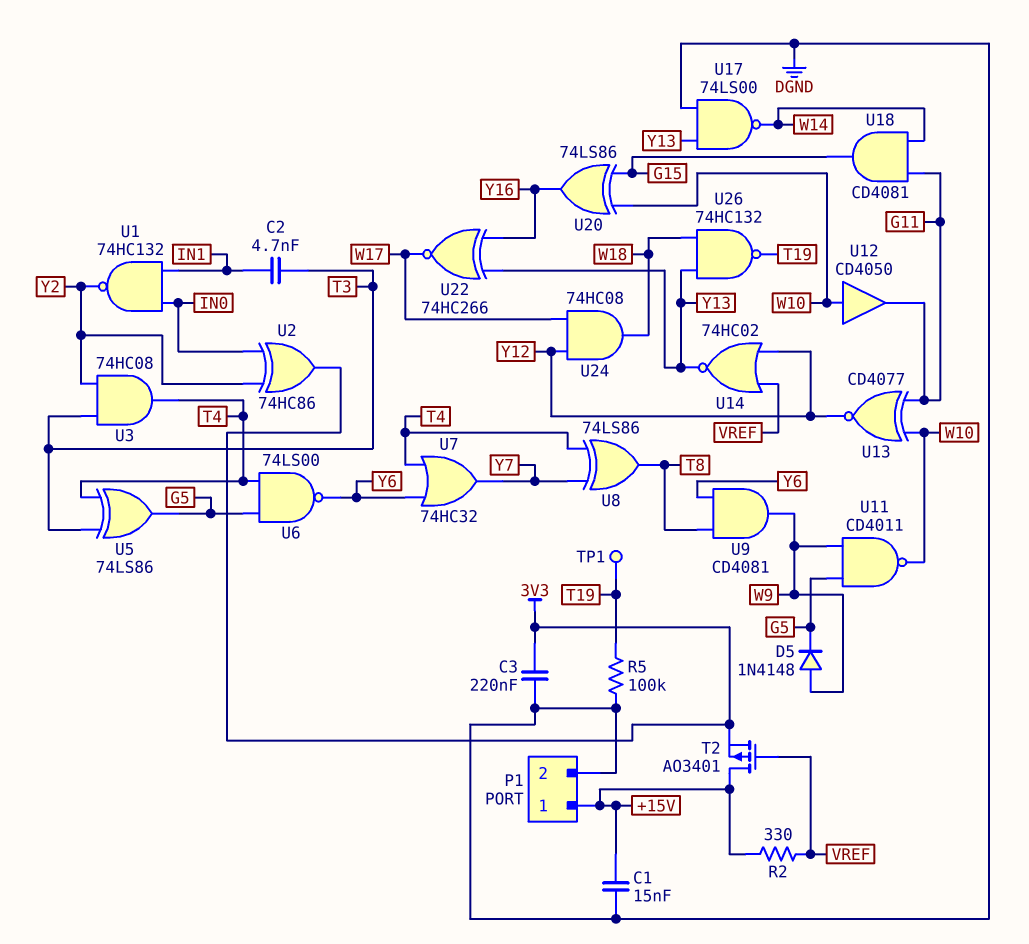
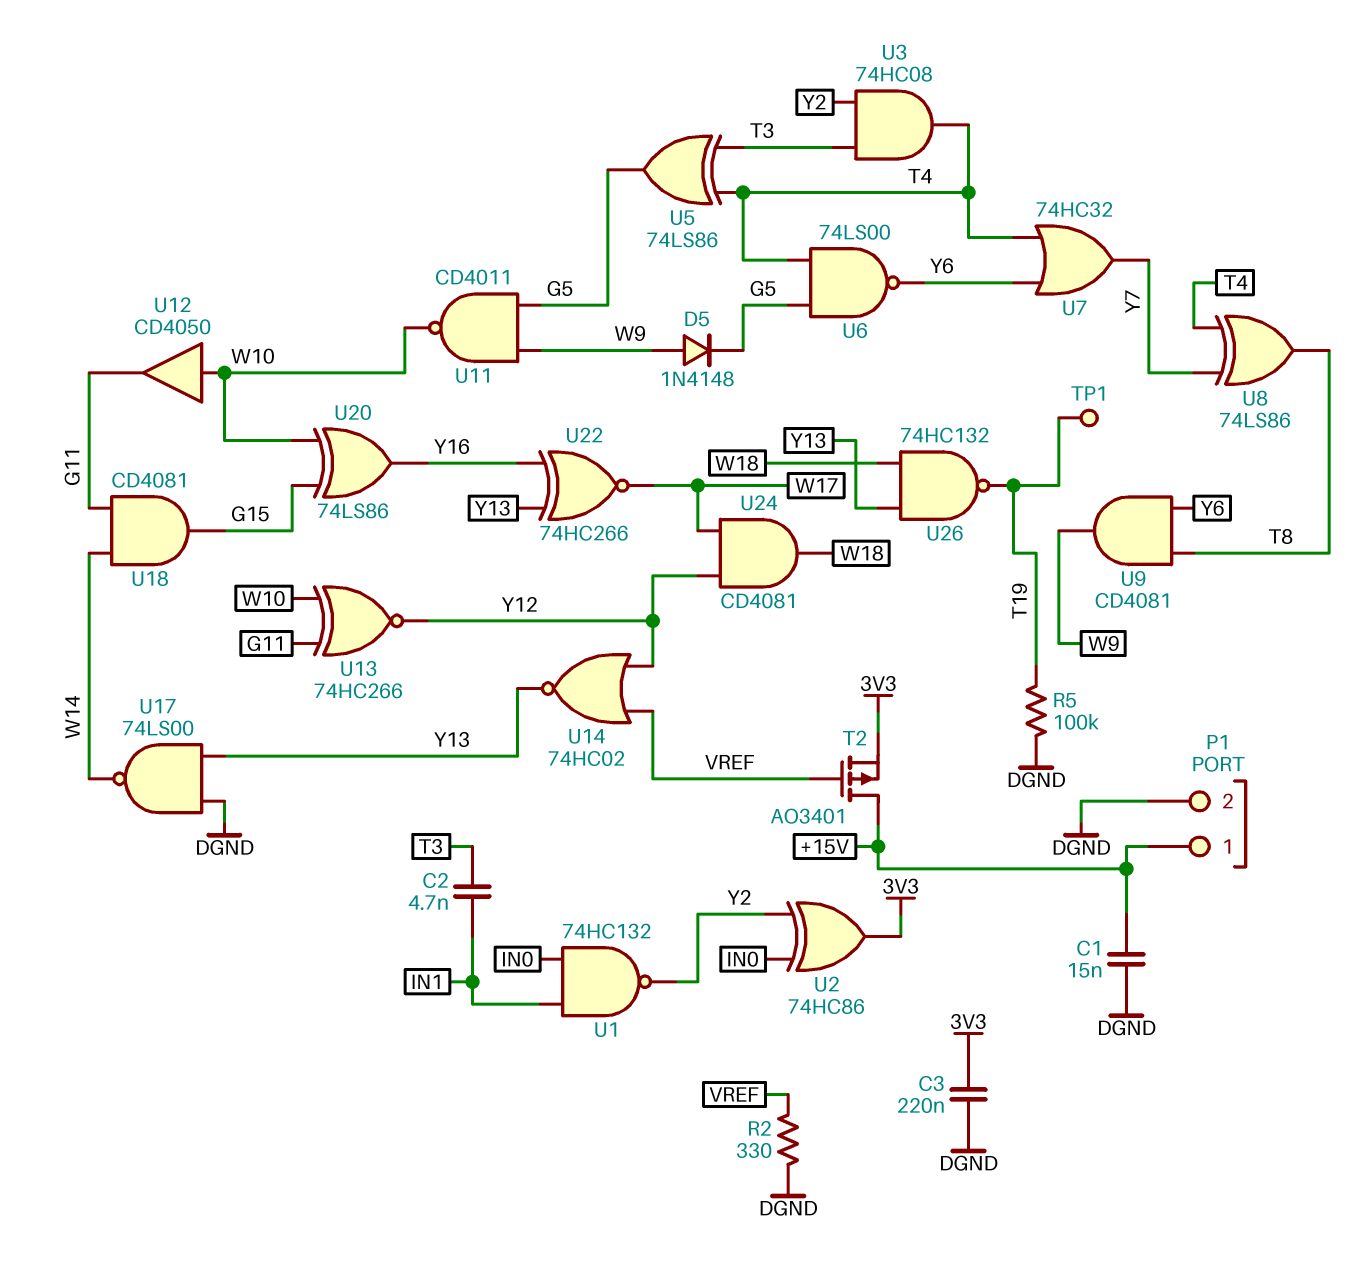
R2: 330 (+15V, VREF) -> 330 (DGND, VREF)
U13: XNOR CD4077 (in G11, in W10, out Y12) -> XNOR 74HC266 (in G11, in W10, out Y12)
U24: AND 74HC08 (in W17, in Y12, out W18) -> AND CD4081 (in W17, in Y12, out W18)

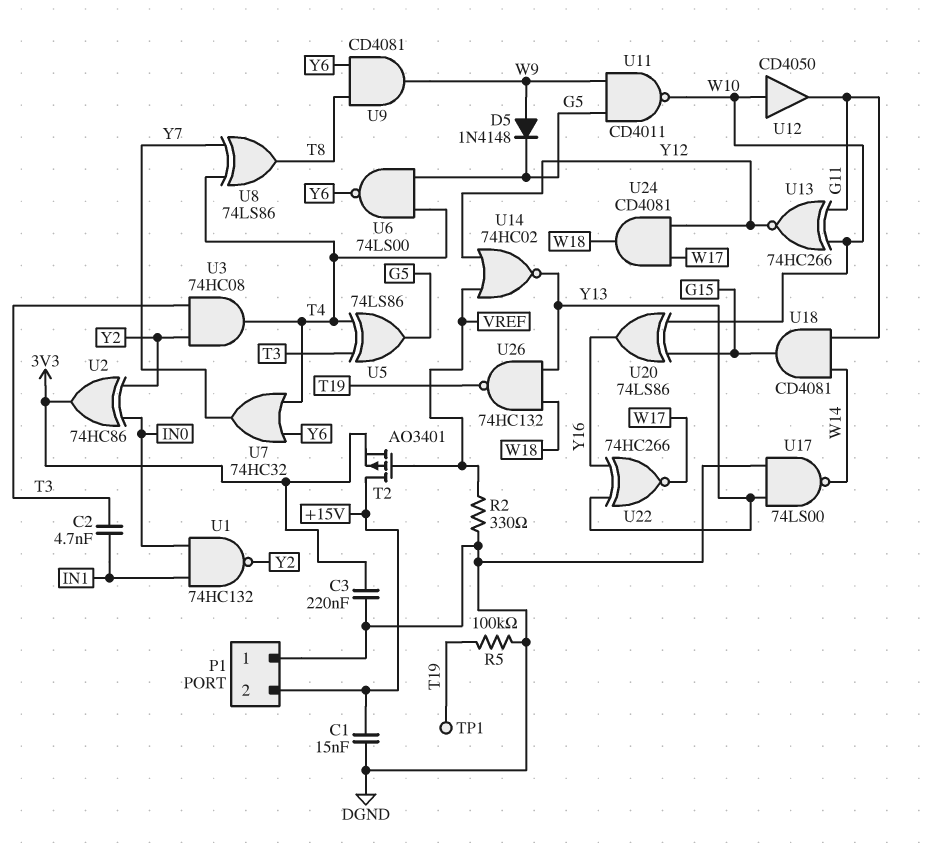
P1 pin 1: +15V -> DGND
P1 pin 2: DGND -> +15V

